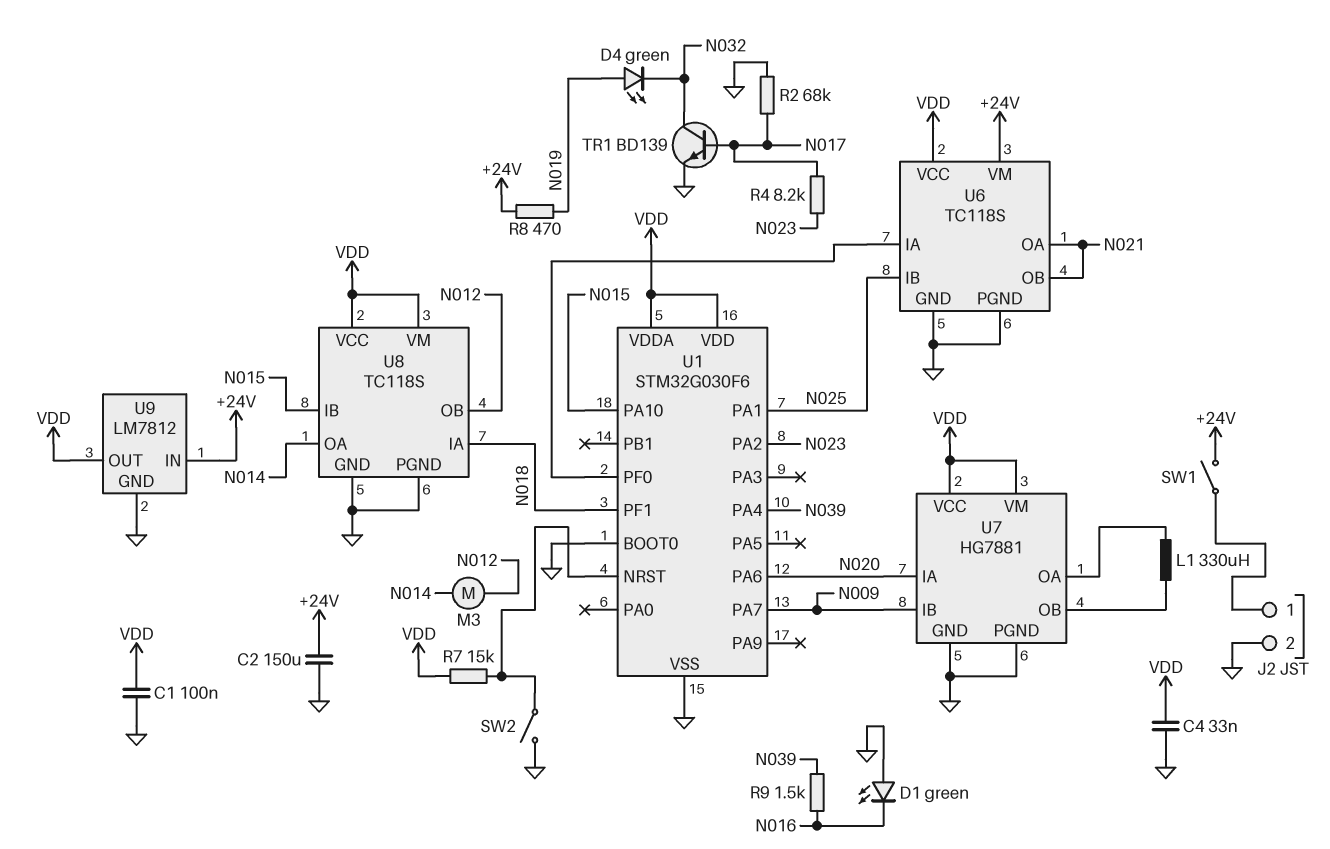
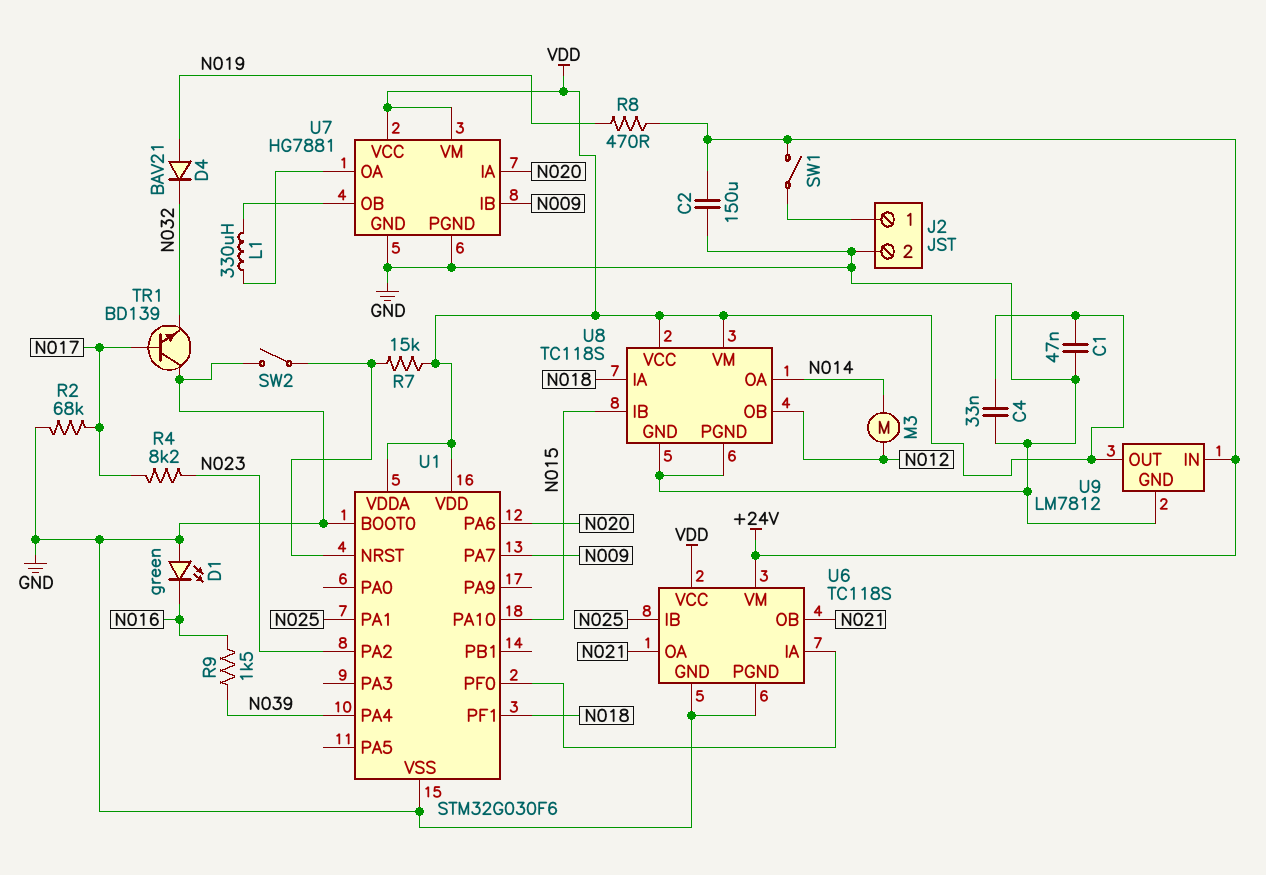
C1: 100nF (GND, VDD) -> 47nF (GND, VDD)
D4: LED green (A N019, K N032) -> diode BAV21 (A N019, K N032)
TR1: NPN BD139 (B N017, C N032, E GND) -> NPN BD139 (B N017, C GND, E N032)

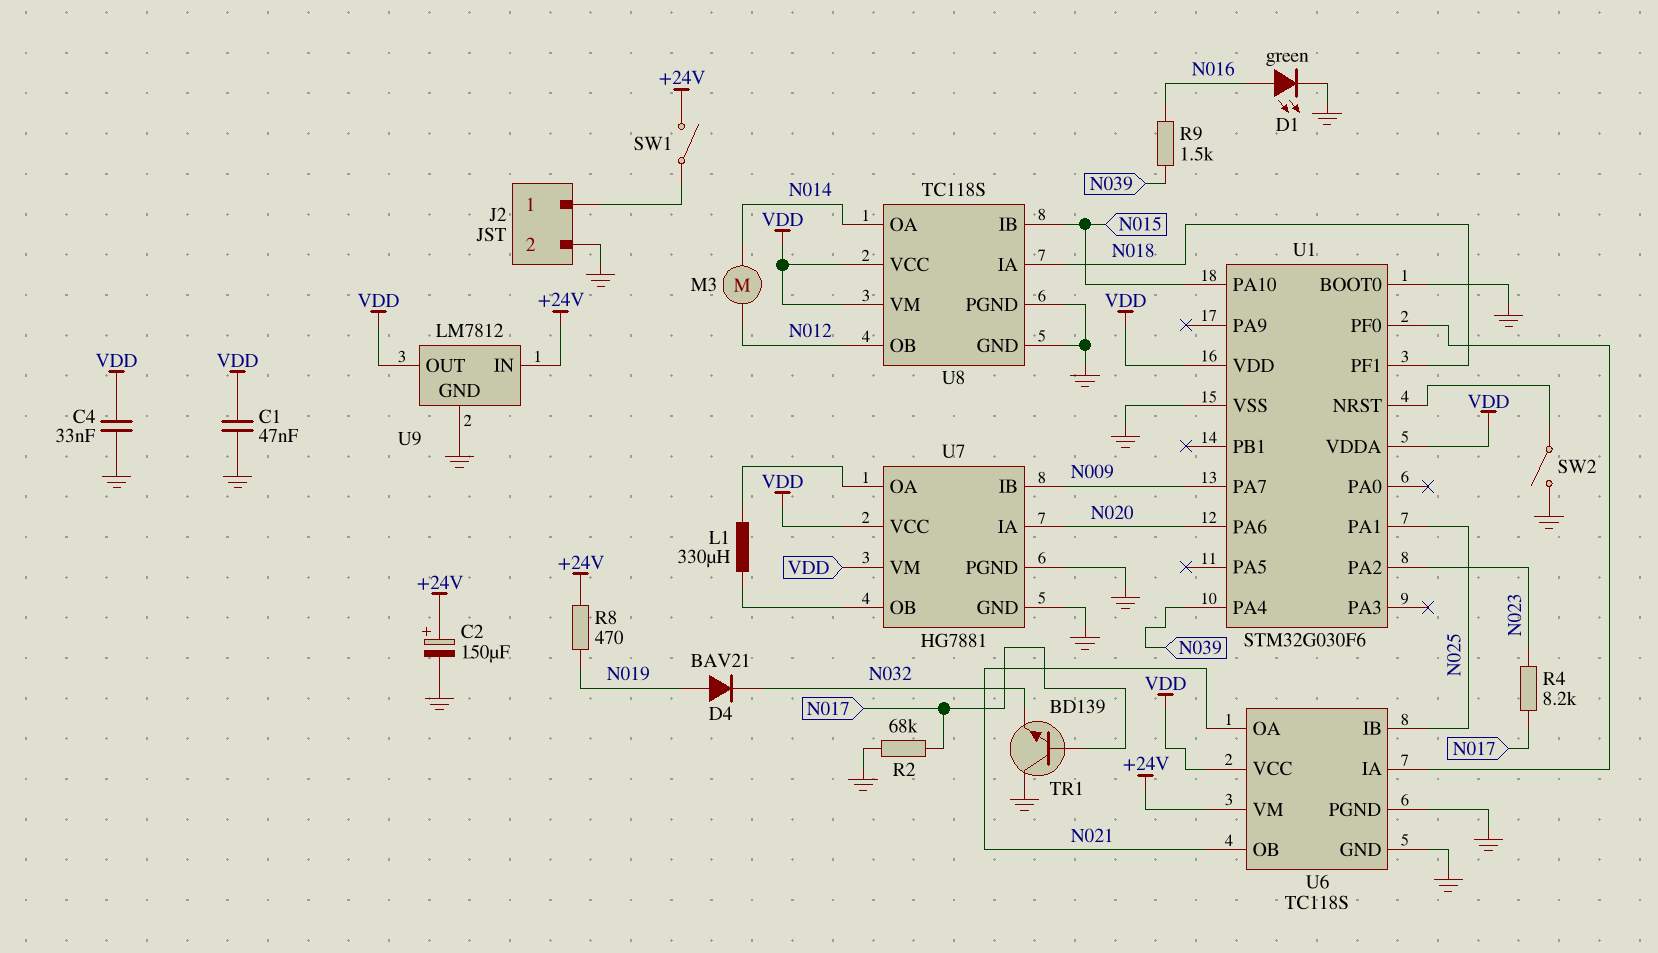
C2: 150uF (+24V, GND) -> 150uF (plus +24V, minus GND)
D1: LED green (A GND, K N016) -> LED green (A N016, K GND)
R7: 15k (U1/NRST, VDD) -> none

